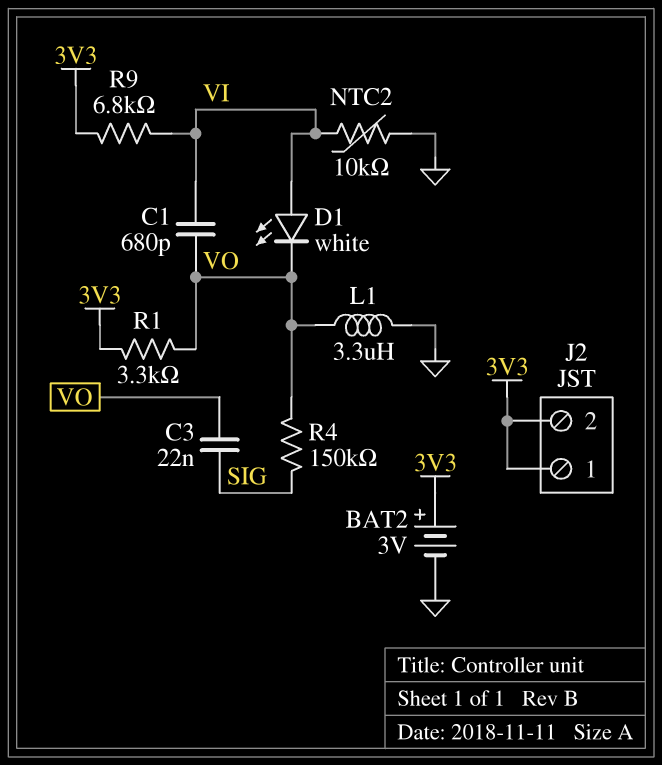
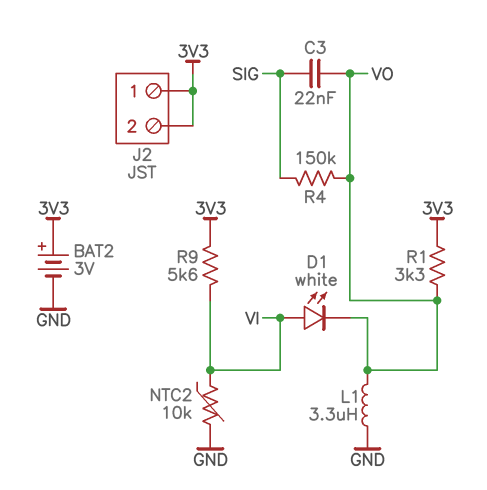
C1: 680pF (VI, VO) -> none
R9: 6.8k (3V3, VI) -> 5.6k (3V3, VI)

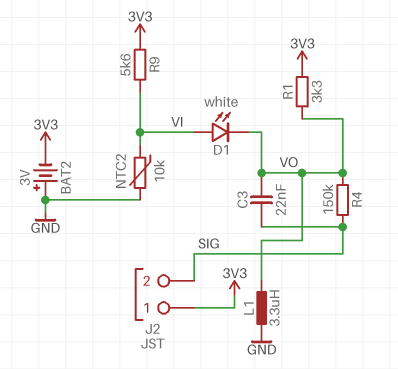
BAT2: 3V (plus 3V3, minus GND) -> 3V (plus GND, minus 3V3)
J2 pin 2: 3V3 -> SIG

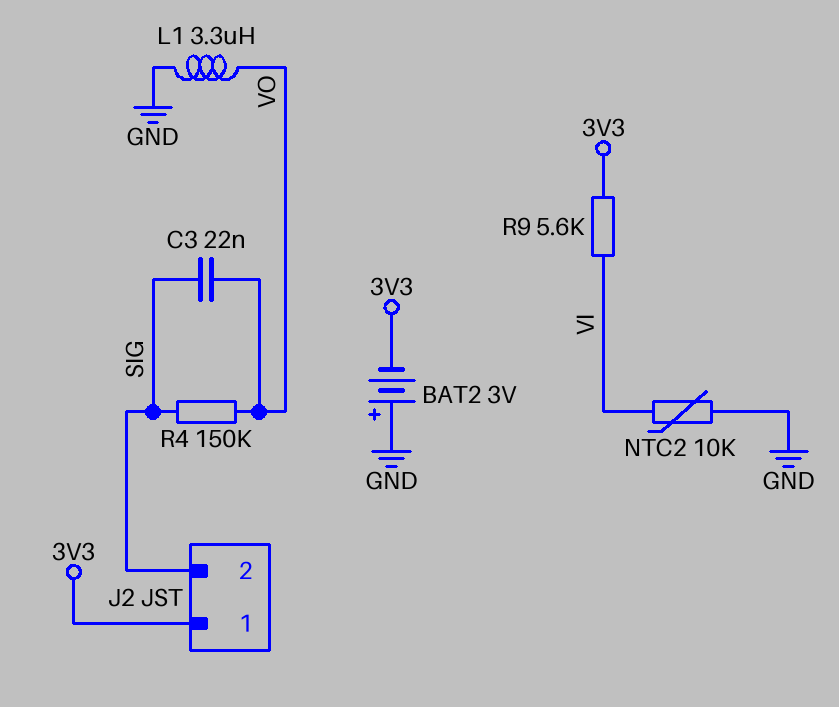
D1: LED white (A VI, K VO) -> none
R1: 3.3k (3V3, VO) -> none

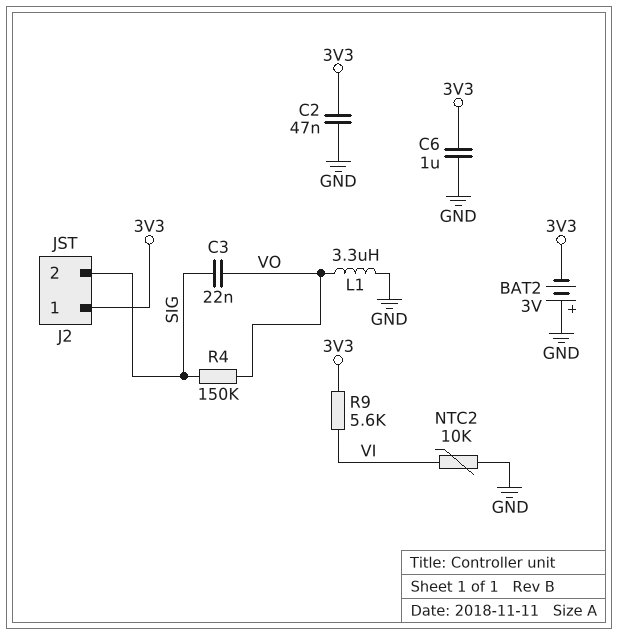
C2: none -> 47nF (3V3, GND)
C6: none -> 1uF (3V3, GND)

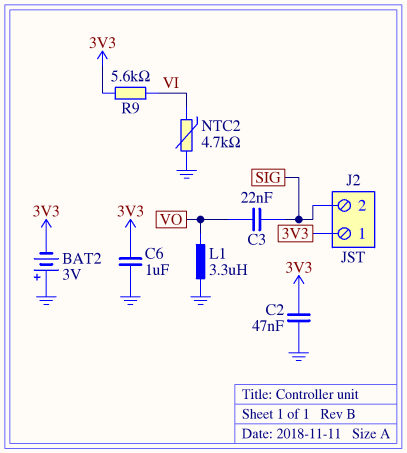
NTC2: 10k (GND, VI) -> 4.7k (GND, VI)
R4: 150k (SIG, VO) -> none

